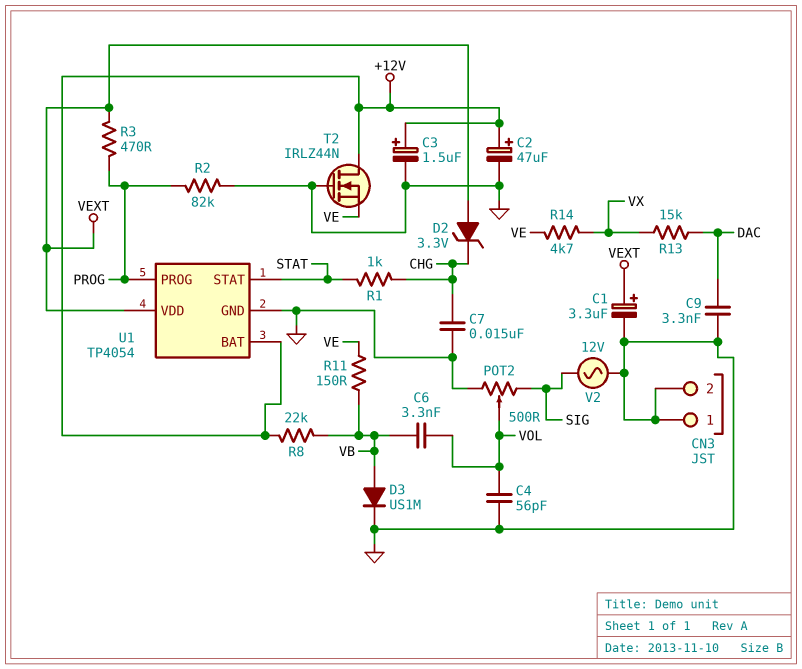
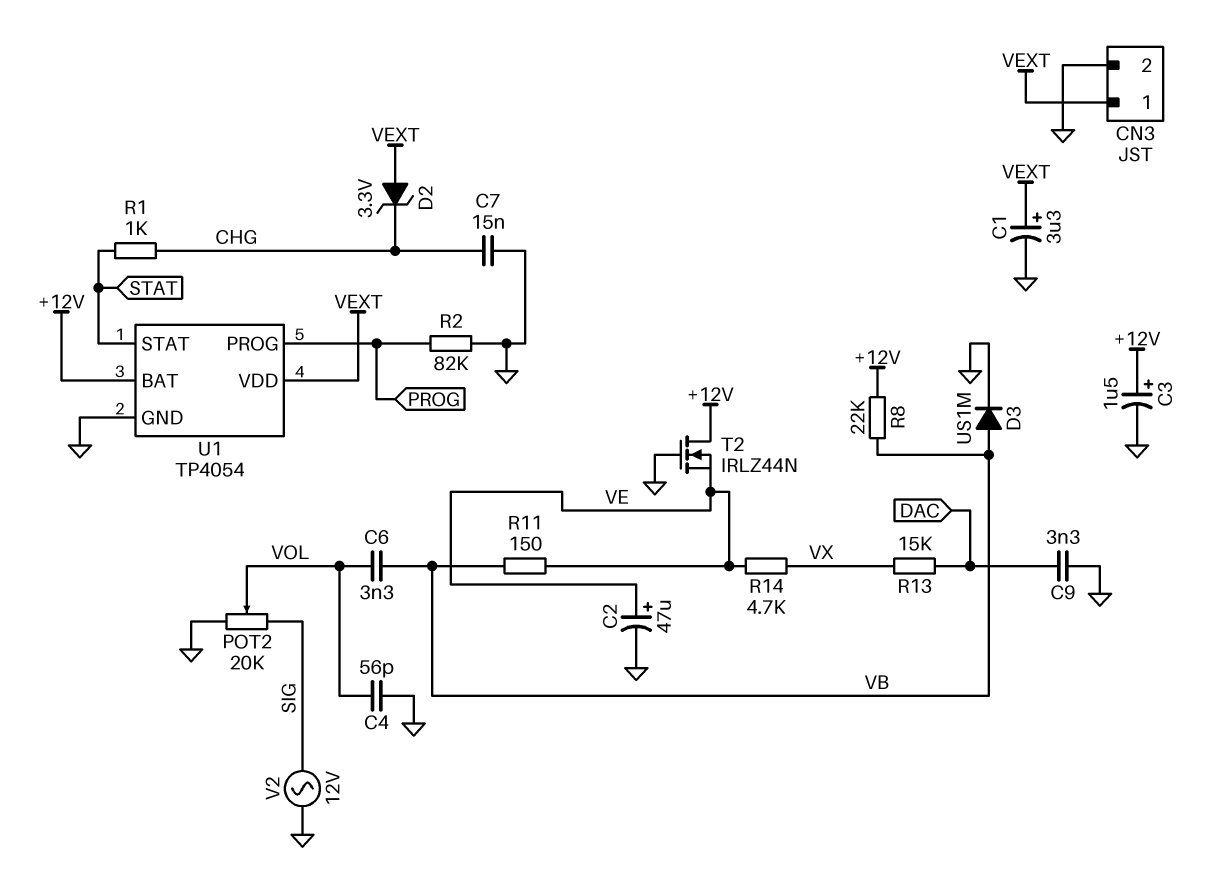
C2: 47uF (plus +12V, minus GND) -> 47uF (plus VE, minus GND)
CN3 pin 1: GND -> VEXT
POT2: 500 (GND, SIG, wiper VOL) -> 20k (GND, SIG, wiper VOL)
R3: 470 (PROG, VEXT) -> none

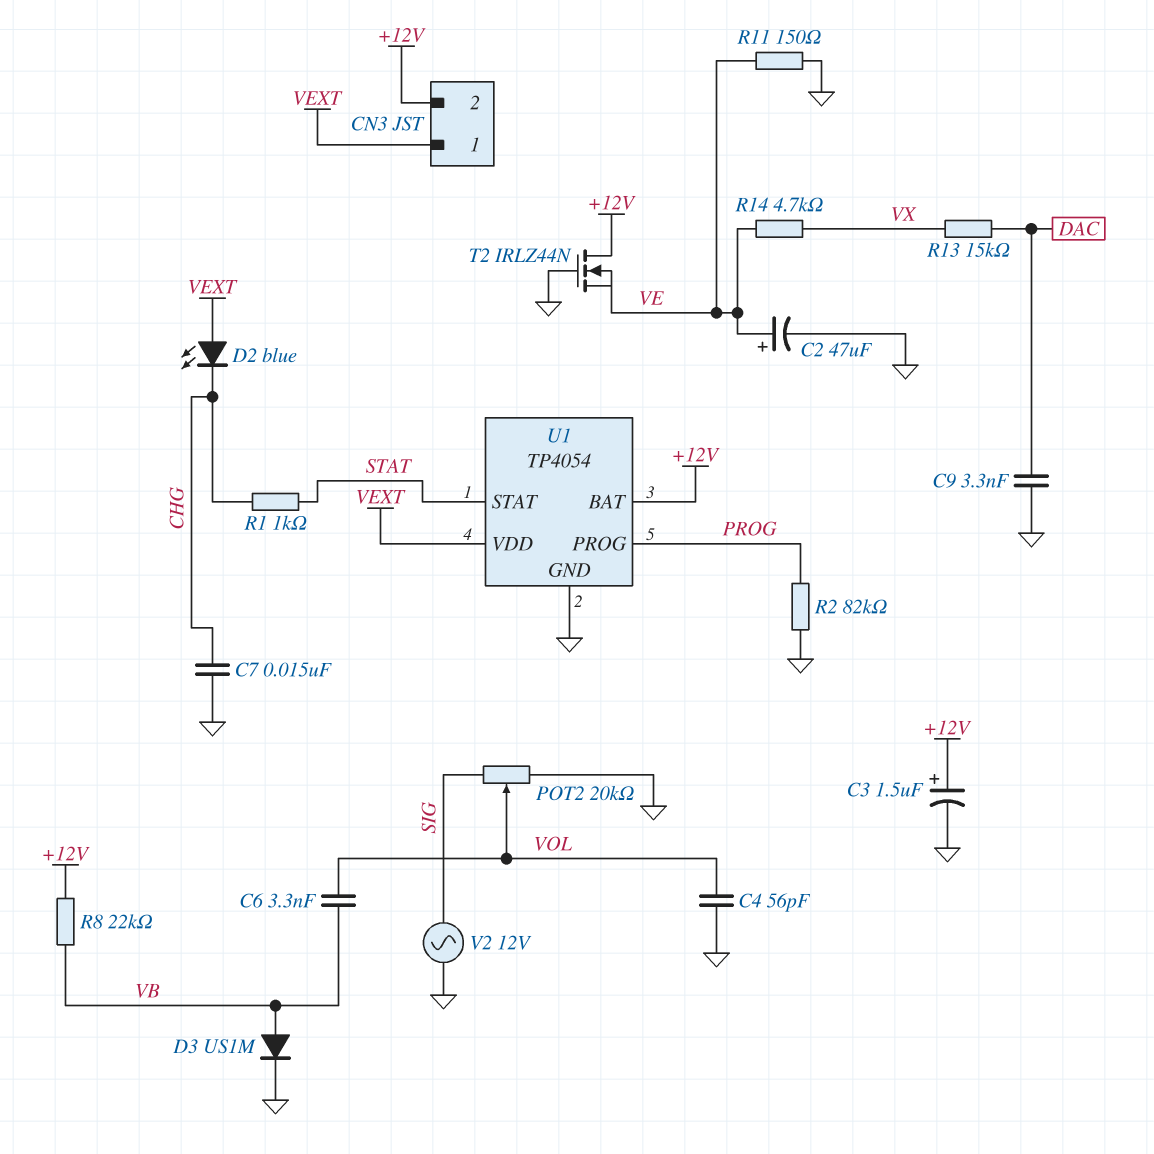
C1: 3.3uF (plus VEXT, minus GND) -> none
CN3 pin 2: GND -> +12V
D2: zener 3.3V (A VEXT, K CHG) -> LED blue (A VEXT, K CHG)
R11: 150 (VB, VE) -> 150 (GND, VE)

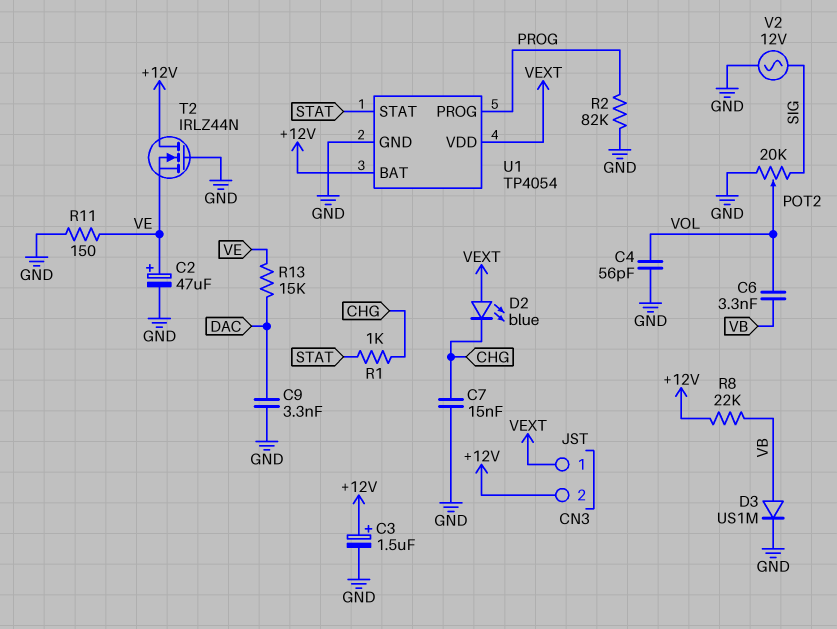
R13: 15k (DAC, VX) -> 15k (DAC, VE)
R14: 4.7k (VE, VX) -> none

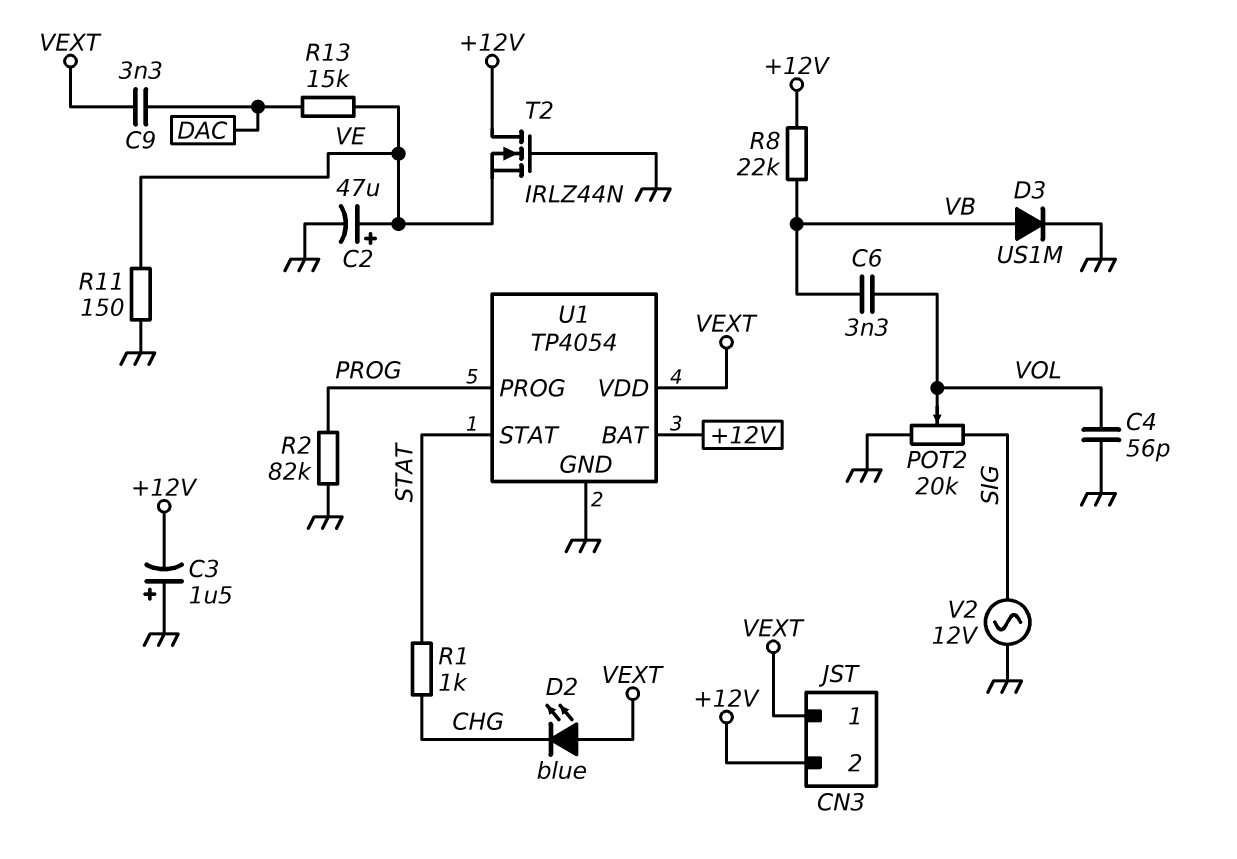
C3: 1.5uF (plus +12V, minus GND) -> 1.5uF (plus GND, minus +12V)
C7: 15nF (CHG, GND) -> none
C9: 3.3nF (DAC, GND) -> 3.3nF (DAC, VEXT)

